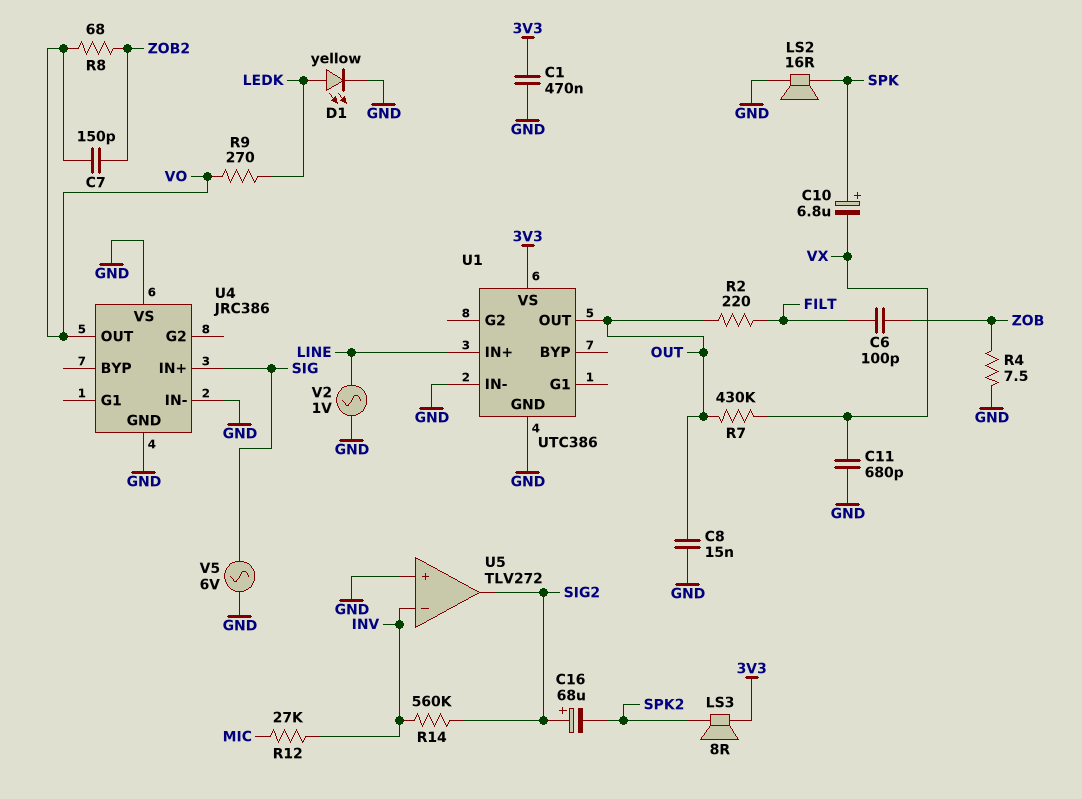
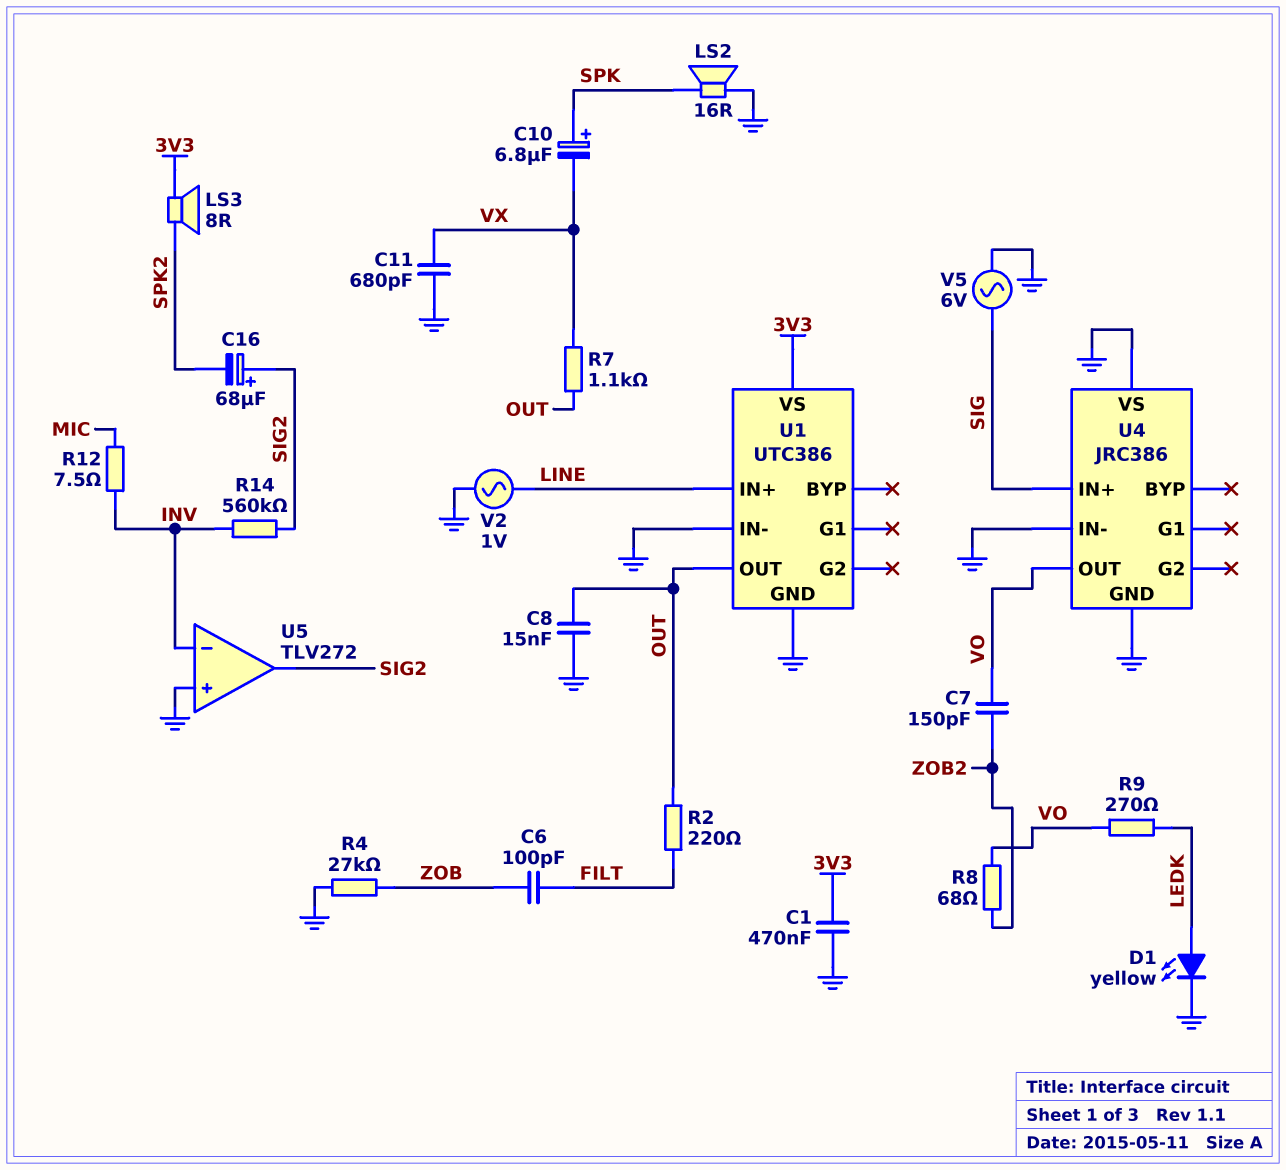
R4: 7.5 (GND, ZOB) -> 27k (GND, ZOB)
R7: 430k (OUT, VX) -> 1.1k (OUT, VX)
R12: 27k (INV, MIC) -> 7.5 (INV, MIC)

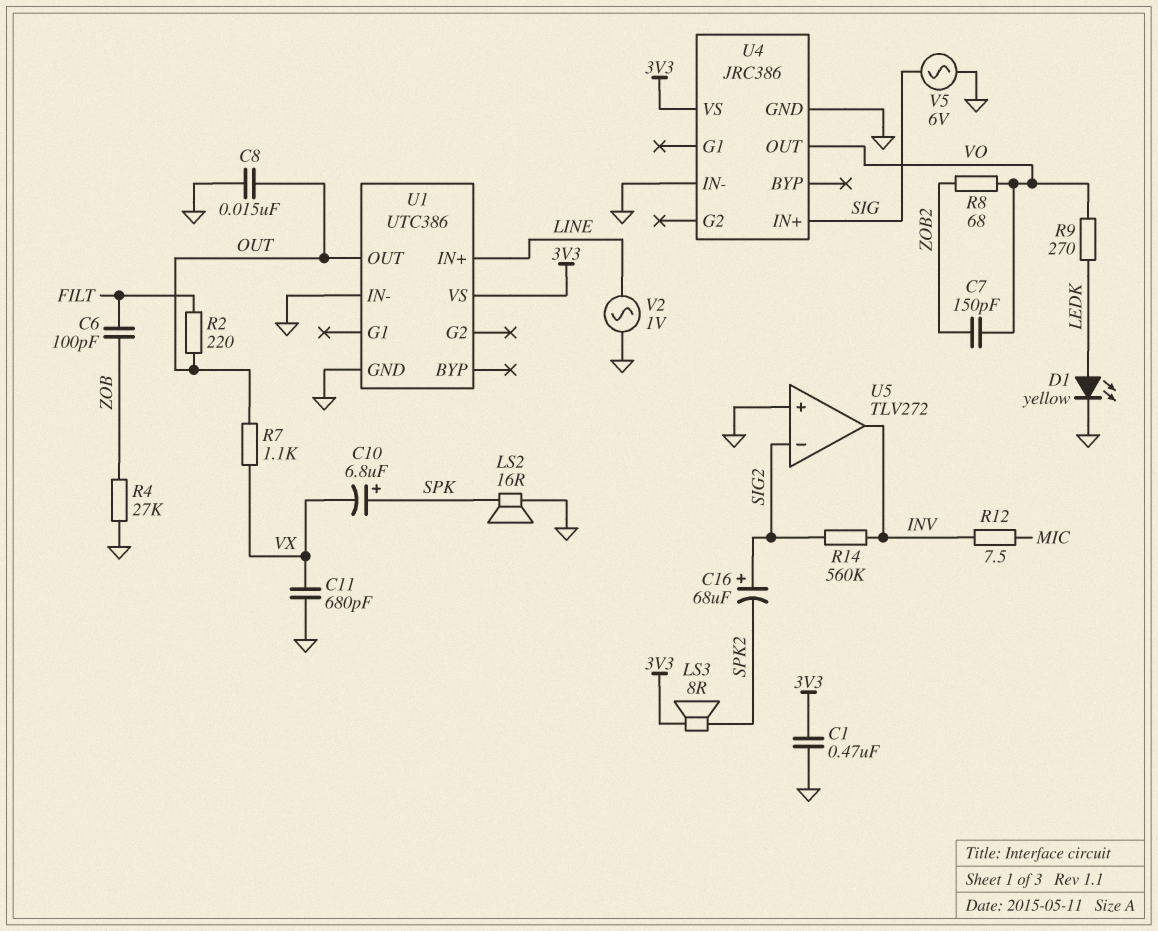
U4 pin VS: GND -> 3V3
U5 pin in-: INV -> SIG2
U5 pin out: SIG2 -> INV

